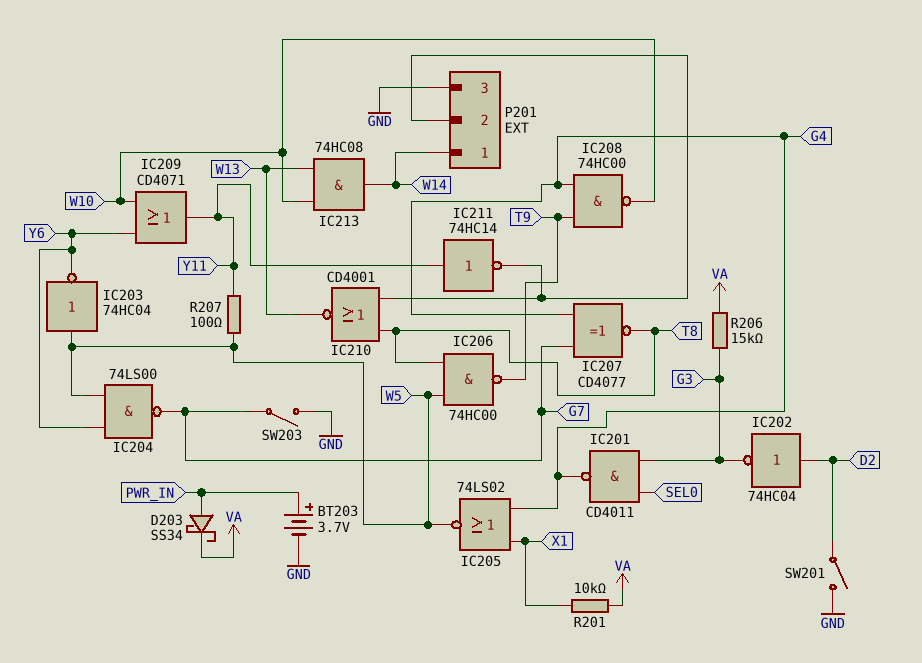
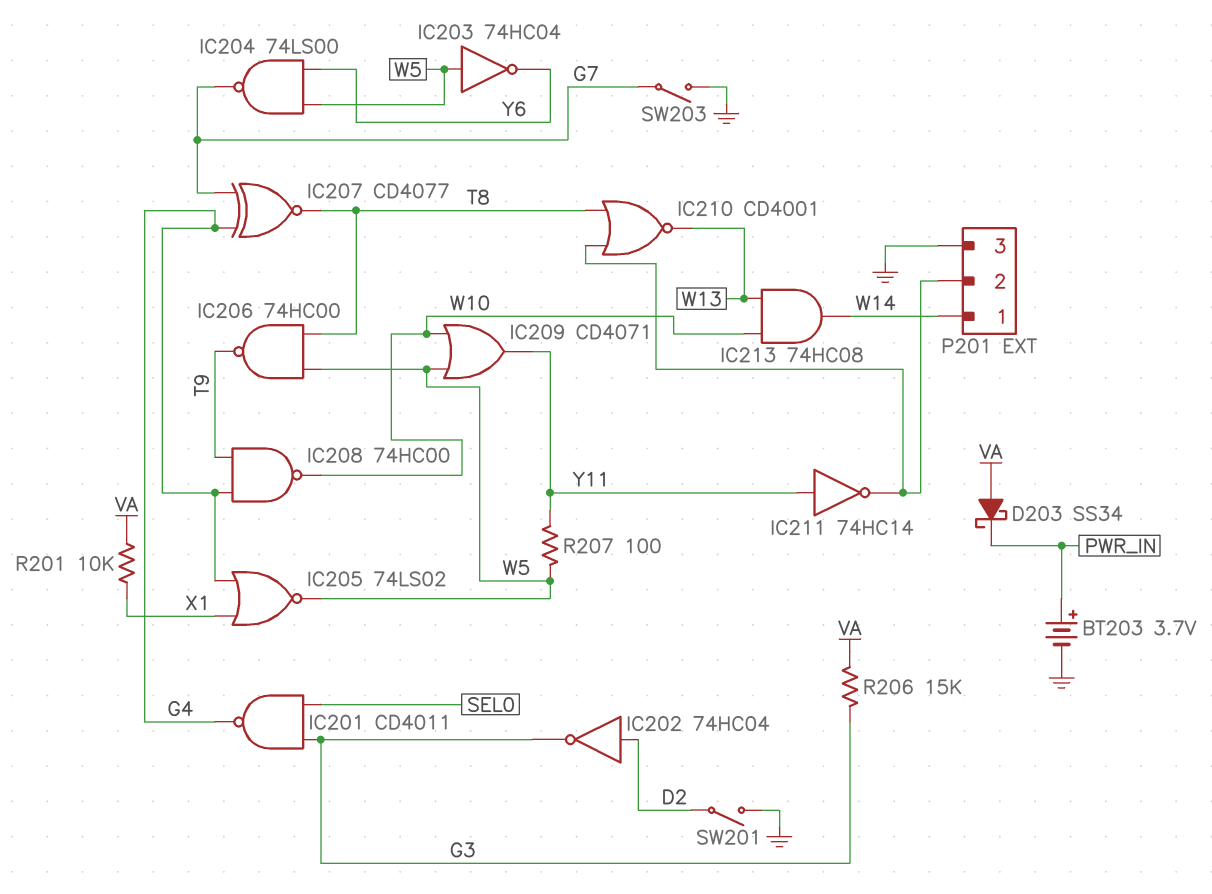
D203: schottky SS34 (A PWR_IN, K VA) -> schottky SS34 (A VA, K PWR_IN)
IC209: OR CD4071 (in W10, in Y6, out Y11) -> OR CD4071 (in W5, in W10, out Y11)

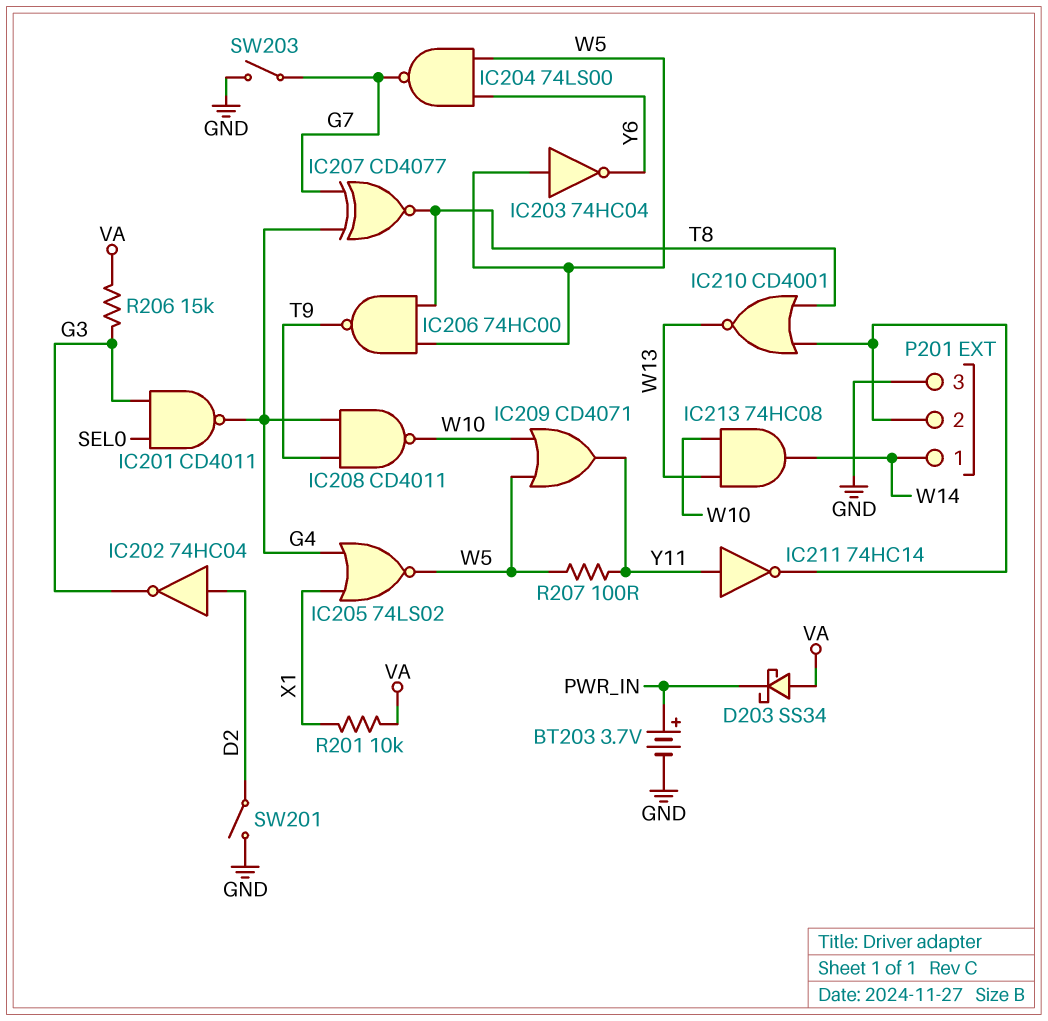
IC208: NAND 74HC00 (in G4, in T9, out W10) -> NAND CD4011 (in G4, in T9, out W10)

